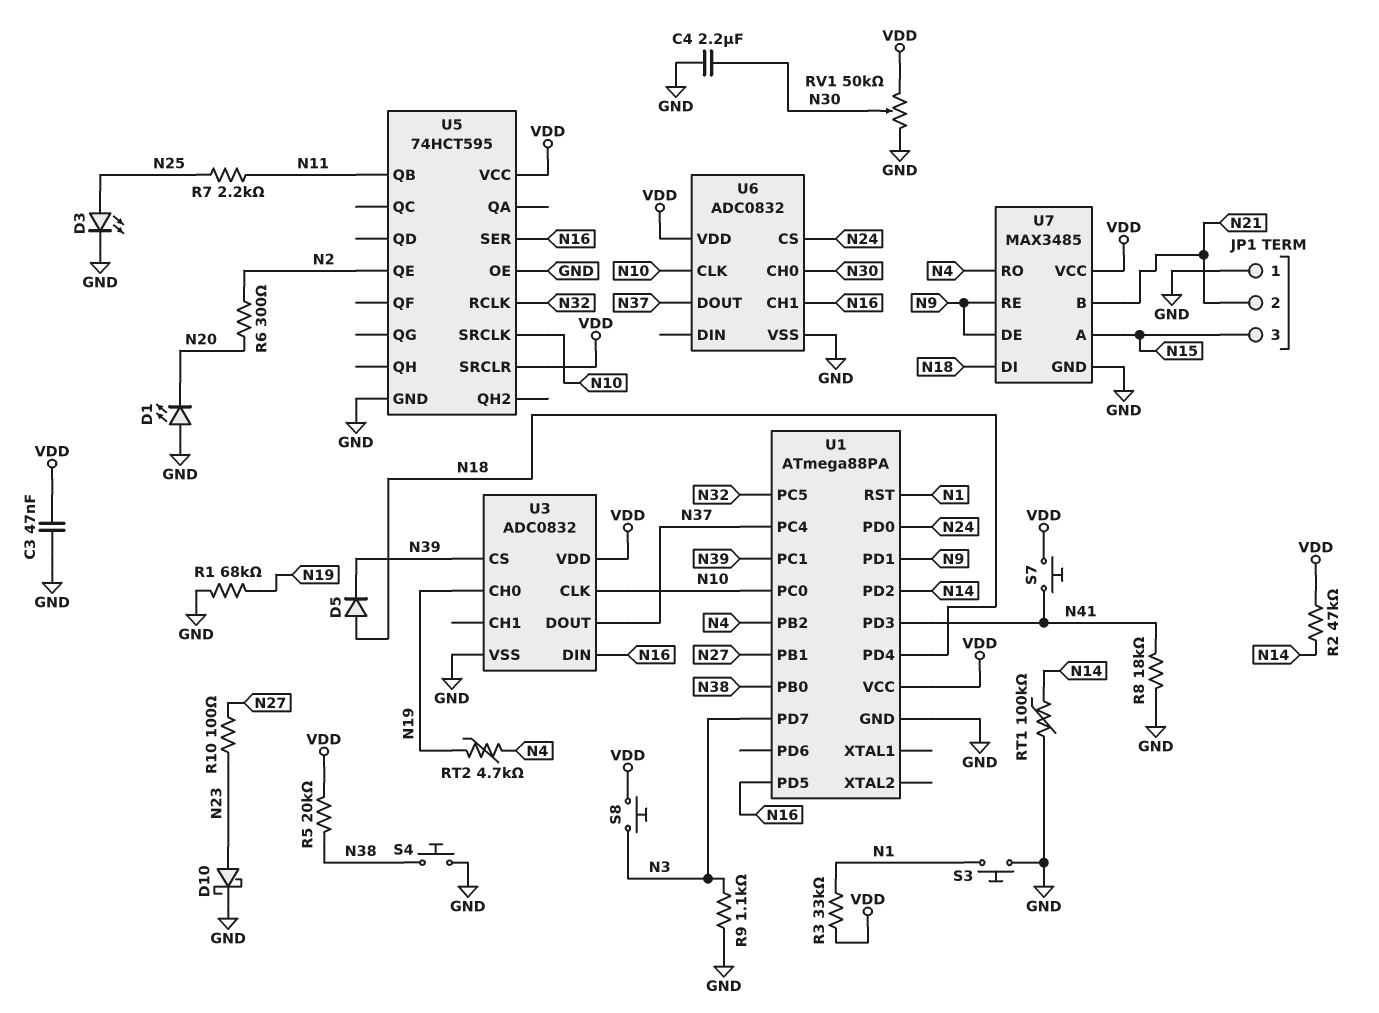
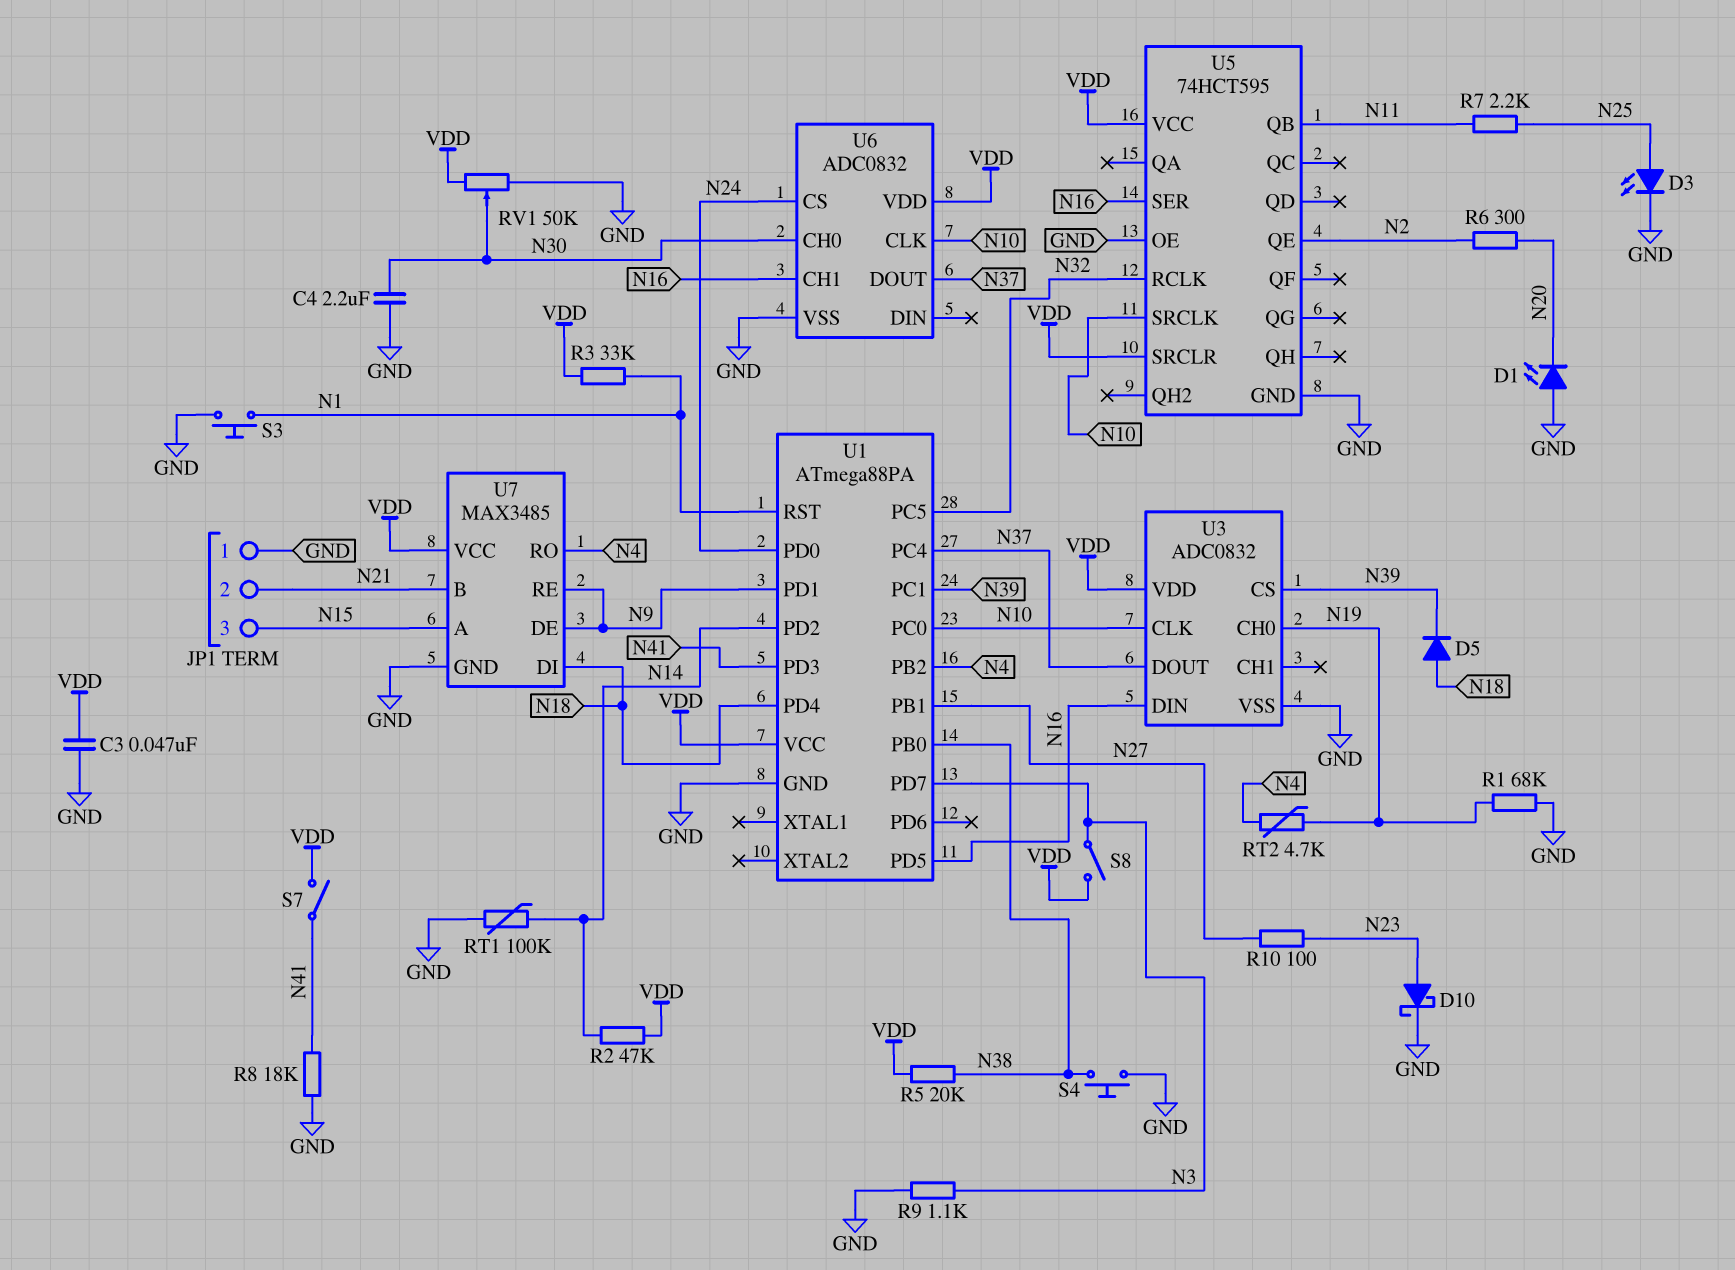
S7: button (N41, VDD) -> switch (N41, VDD)
S8: button (N3, VDD) -> switch (N3, VDD)

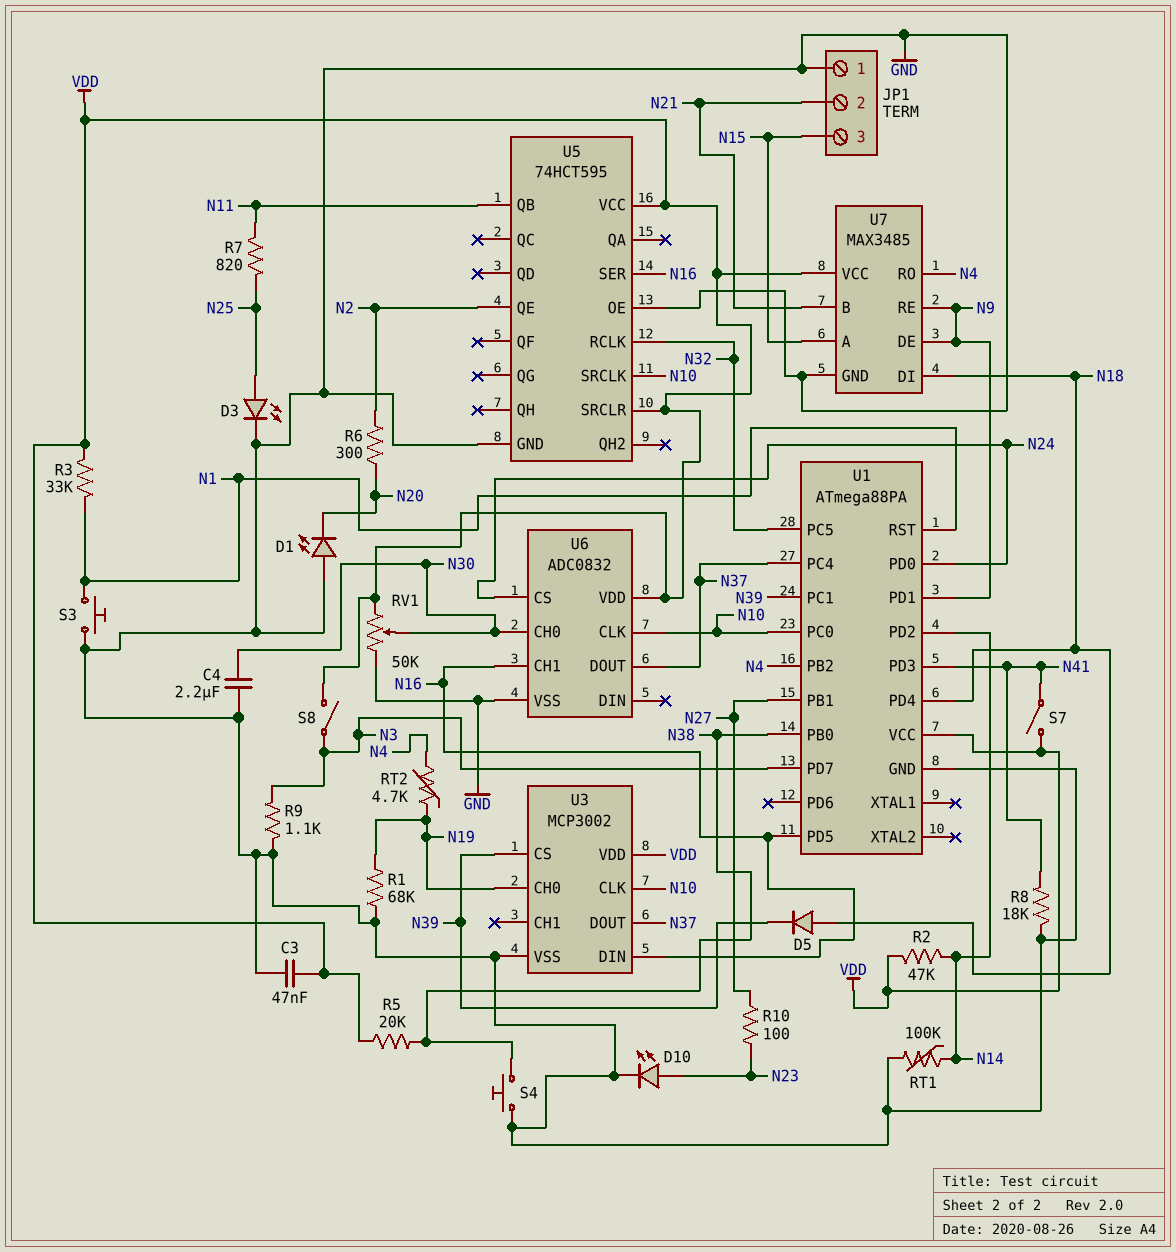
D10: schottky (A N23, K GND) -> LED (A N23, K GND)
R7: 2.2k (N11, N25) -> 820 (N11, N25)
U3: ADC0832 -> MCP3002

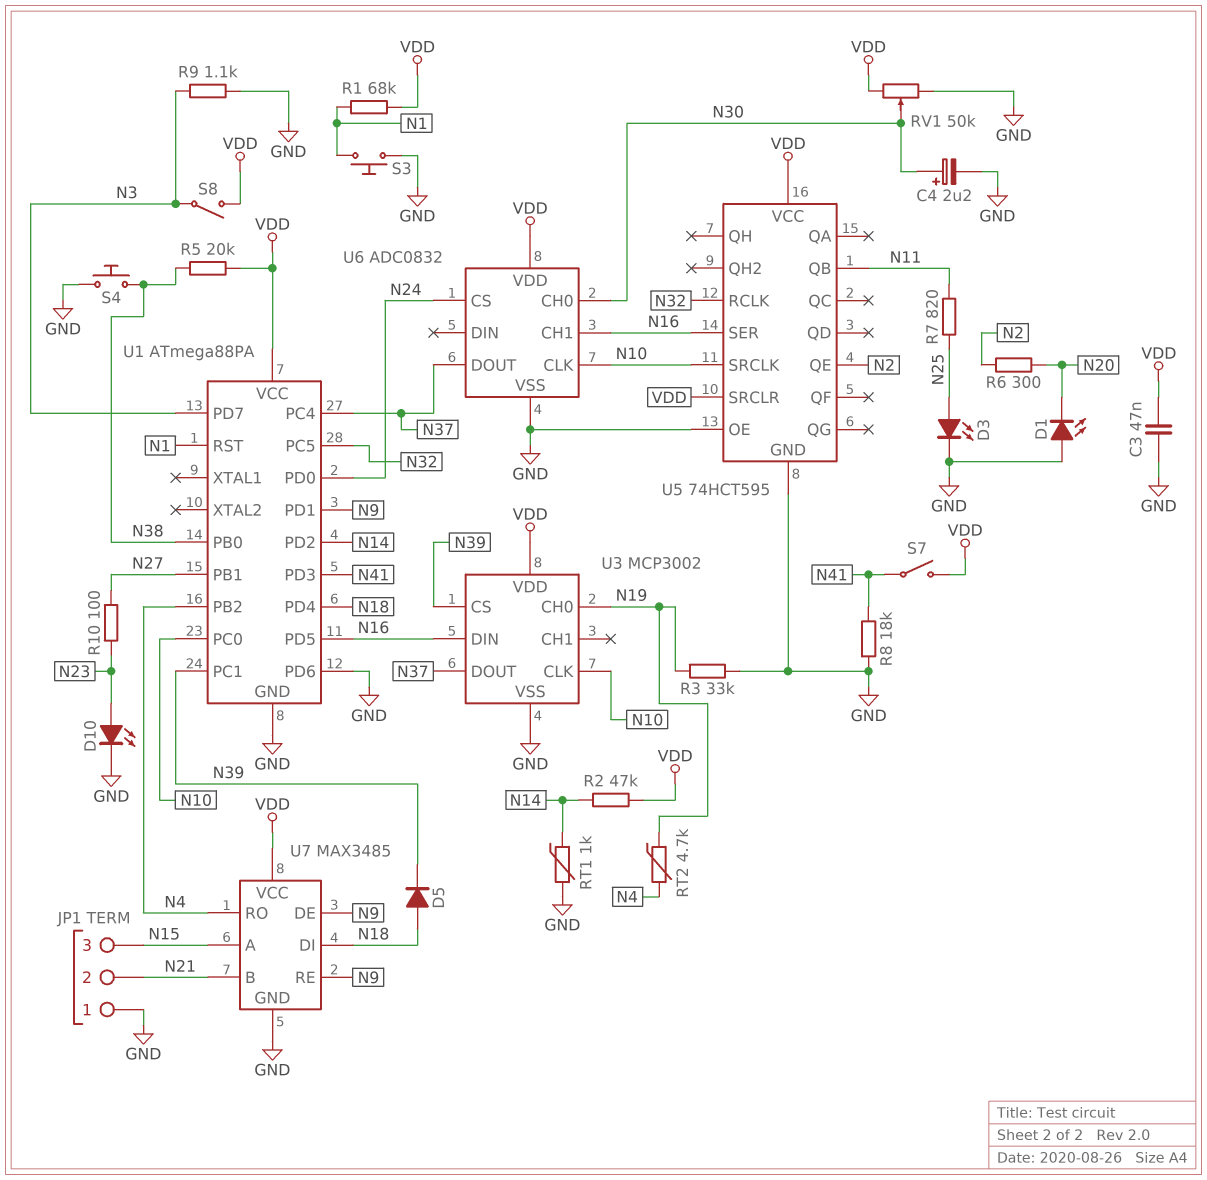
C4: 2.2uF (GND, N30) -> 2.2uF (plus N30, minus GND)
R1: 68k (GND, N19) -> 68k (N1, VDD)
R3: 33k (N1, VDD) -> 33k (GND, N19)
RT1: 100k (GND, N14) -> 1k (GND, N14)
U1 pin PD6: none -> GND

